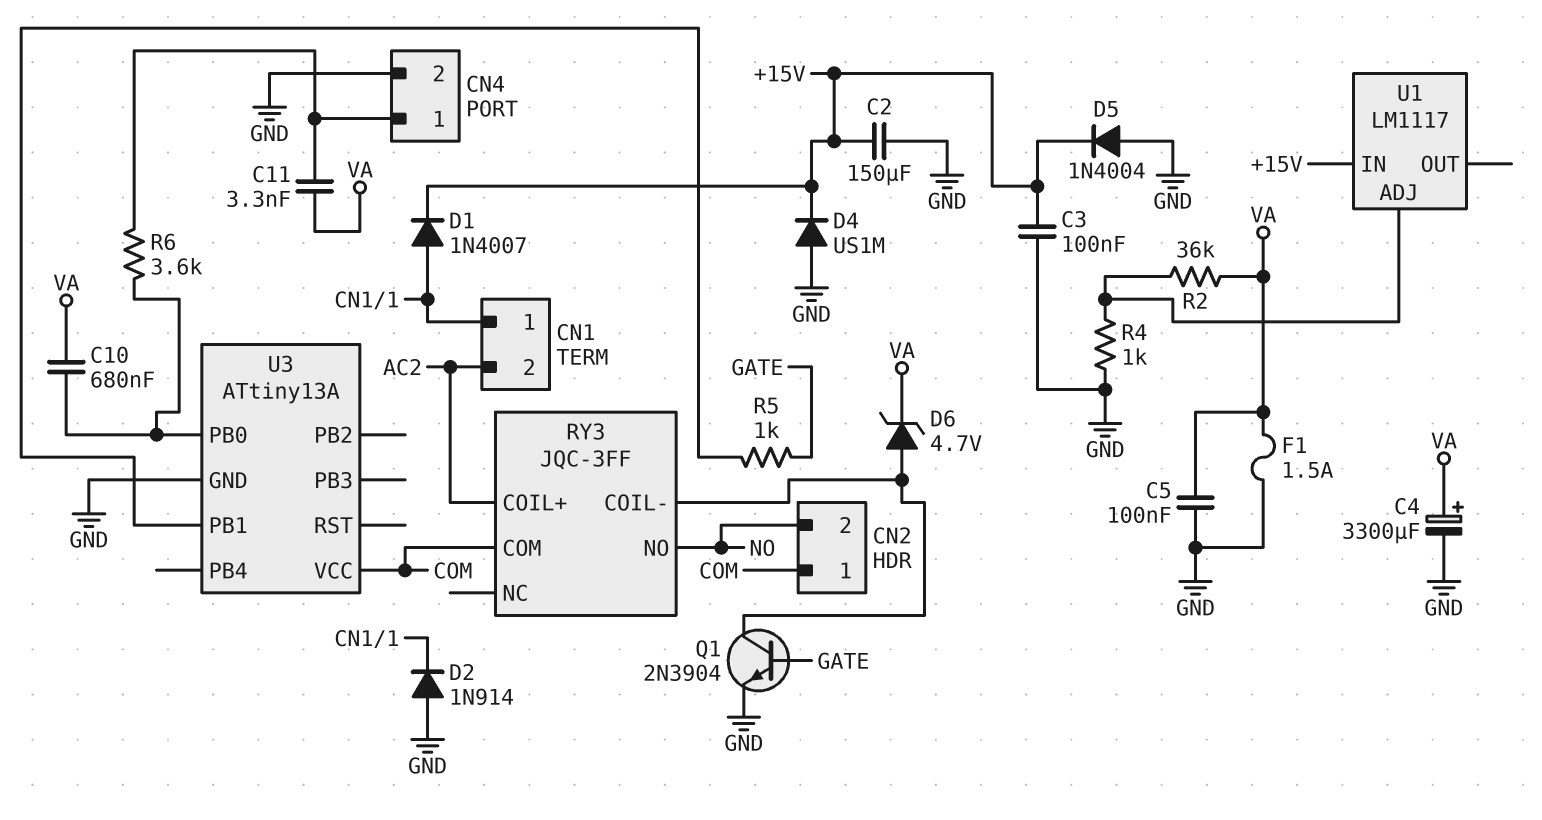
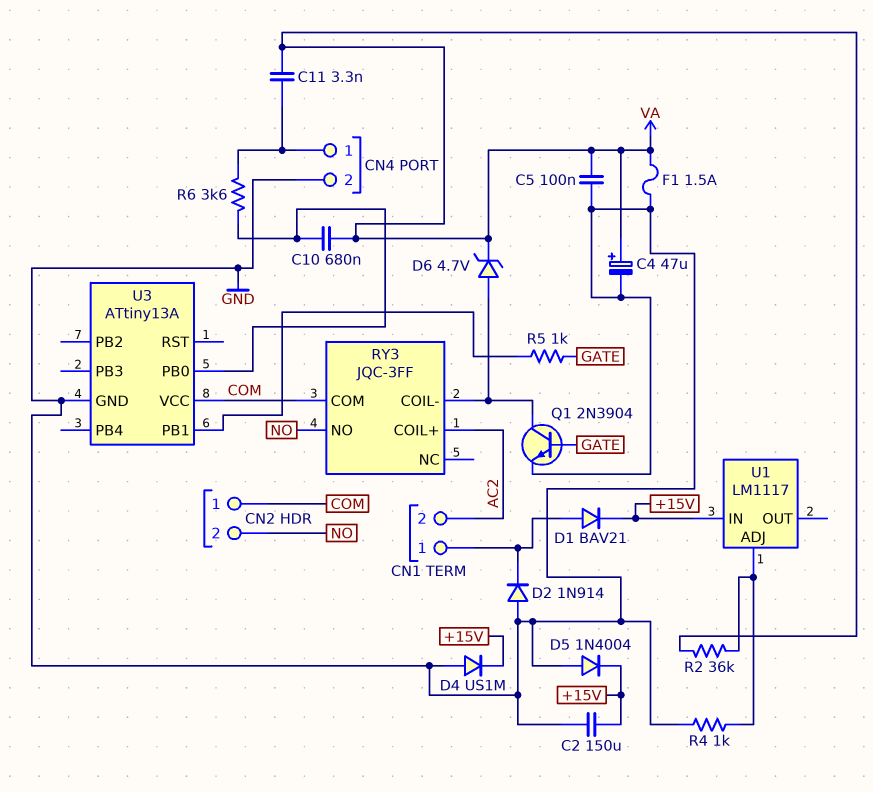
C3: 100nF (+15V, GND) -> none
C4: 3300uF (plus VA, minus GND) -> 47uF (plus VA, minus GND)
D1: diode 1N4007 (A CN1/1, K +15V) -> diode BAV21 (A CN1/1, K +15V)

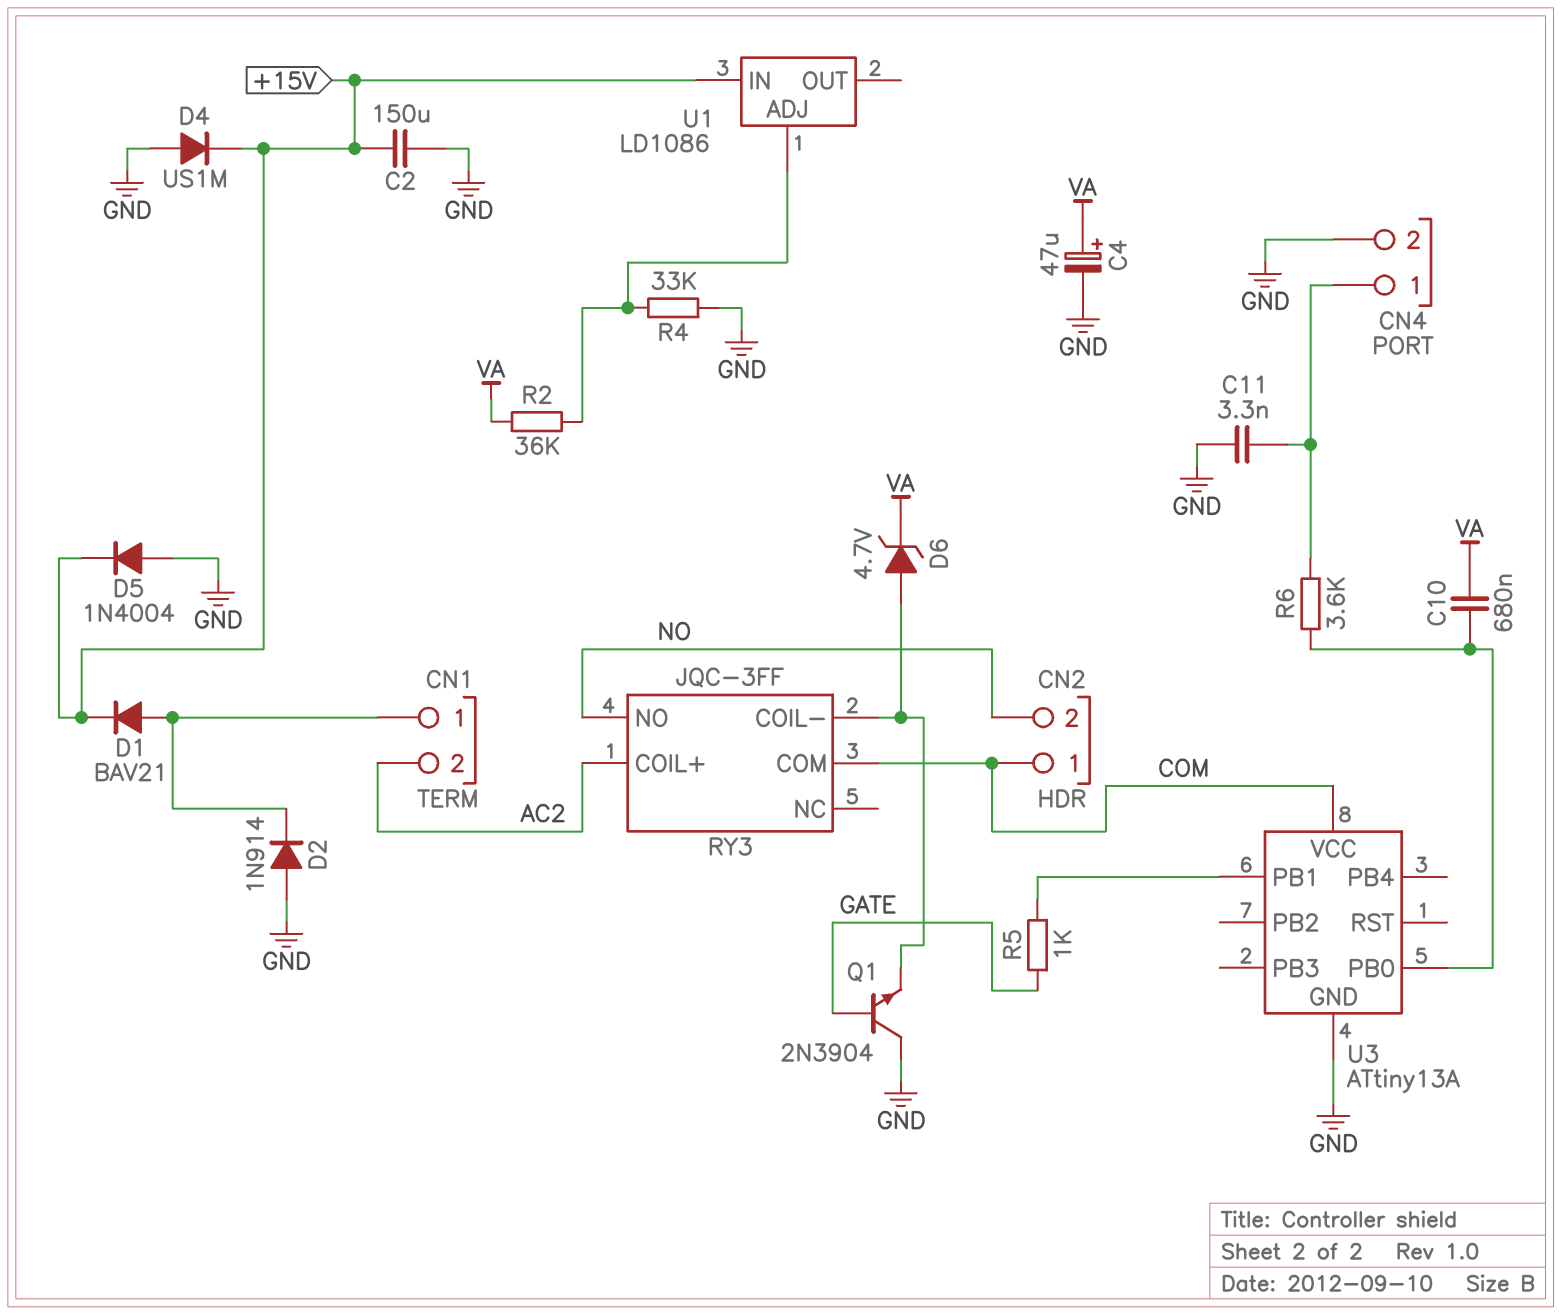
C5: 100nF (GND, VA) -> none
C11: 3.3nF (CN4/1, VA) -> 3.3nF (CN4/1, GND)
F1: 1.5A (GND, VA) -> none
Q1: NPN 2N3904 (B GATE, C RY3/COIL-, E GND) -> NPN 2N3904 (B GATE, C GND, E RY3/COIL-)
R4: 1k (GND, U1/ADJ) -> 33k (GND, U1/ADJ)
U1: LM1117 -> LD1086

